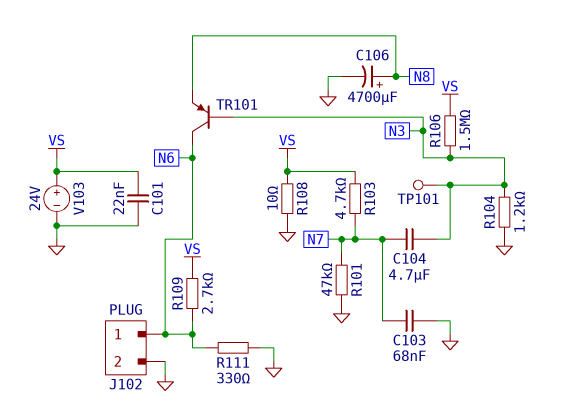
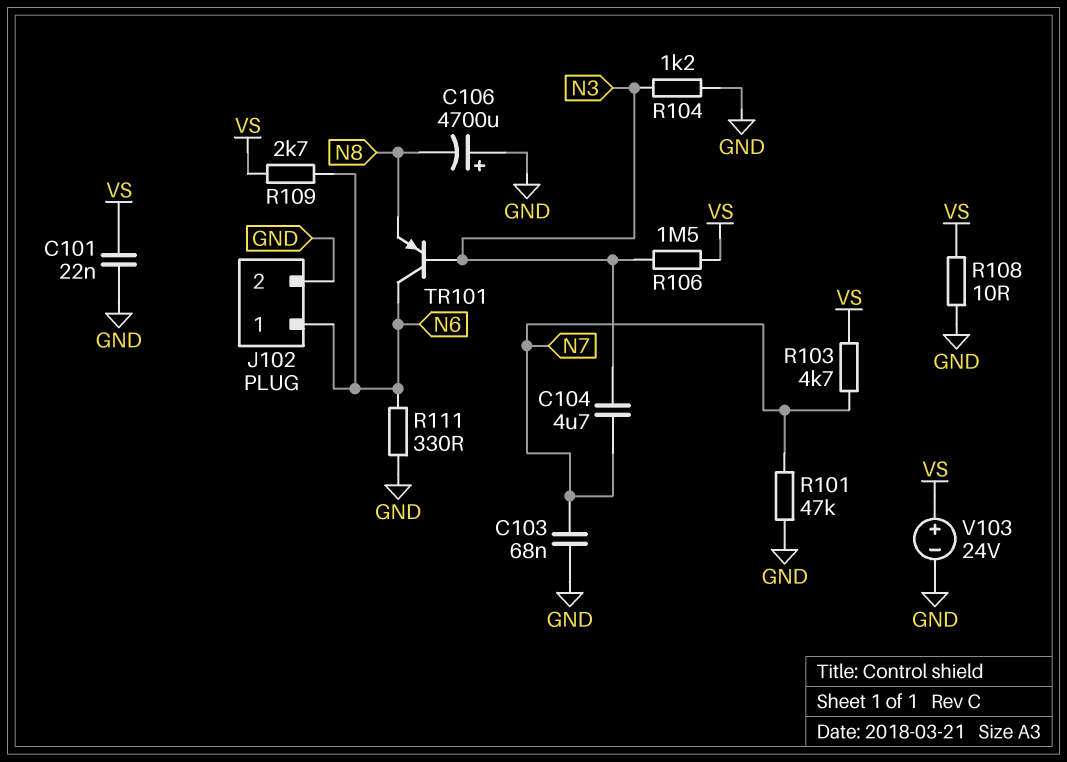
C106: 4700uF (plus N8, minus GND) -> 4700uF (plus GND, minus N8)
TP101: test point (N3) -> none

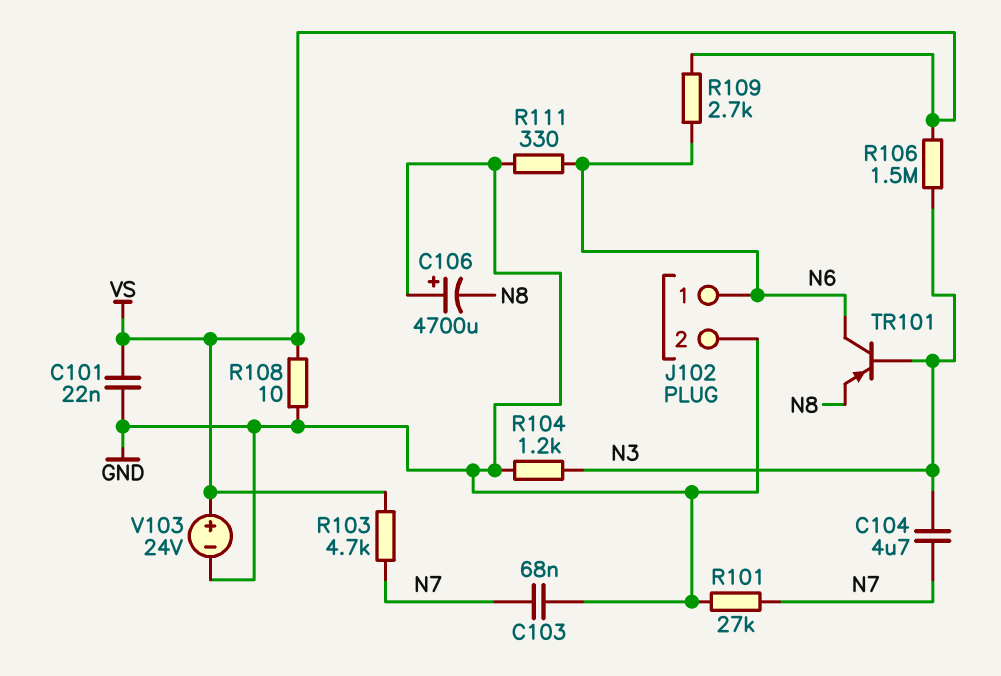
R101: 47k (GND, N7) -> 27k (GND, N7)

